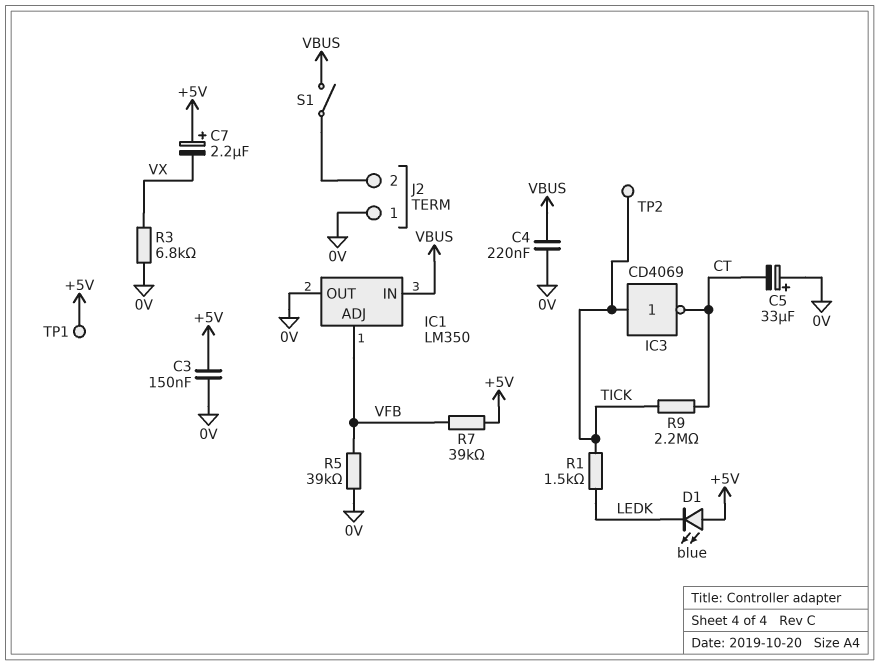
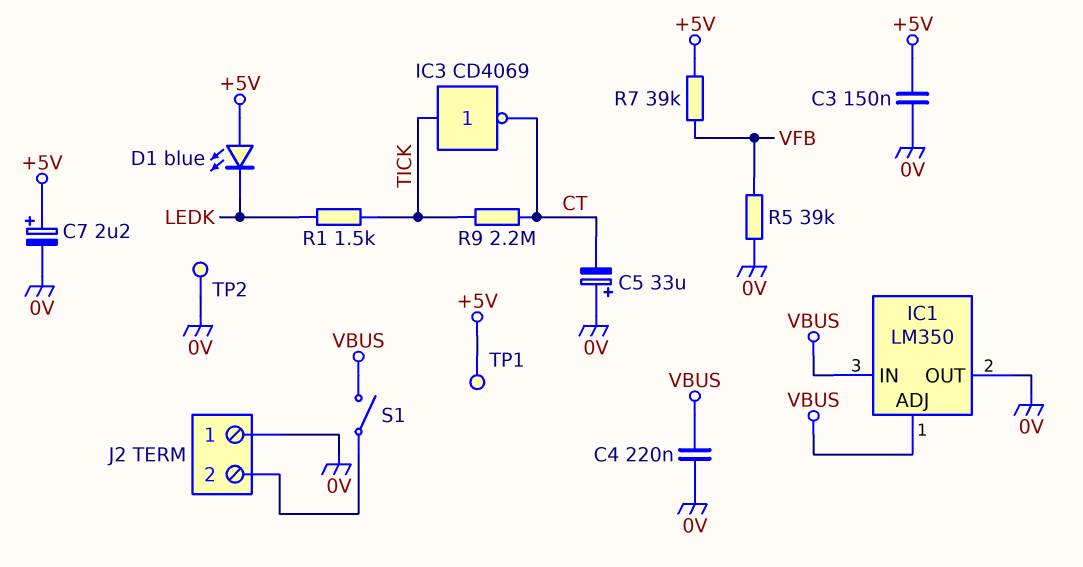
C7: 2.2uF (plus +5V, minus VX) -> 2.2uF (plus +5V, minus 0V)
IC1 pin ADJ: VFB -> VBUS
R3: 6.8k (0V, VX) -> none
TP2: test point (TICK) -> test point (0V)

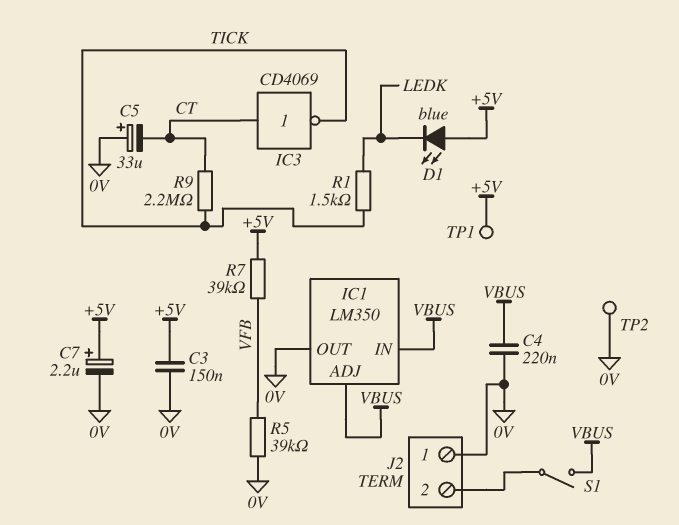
IC3: NOT CD4069 (in TICK, out CT) -> NOT CD4069 (in CT, out TICK)

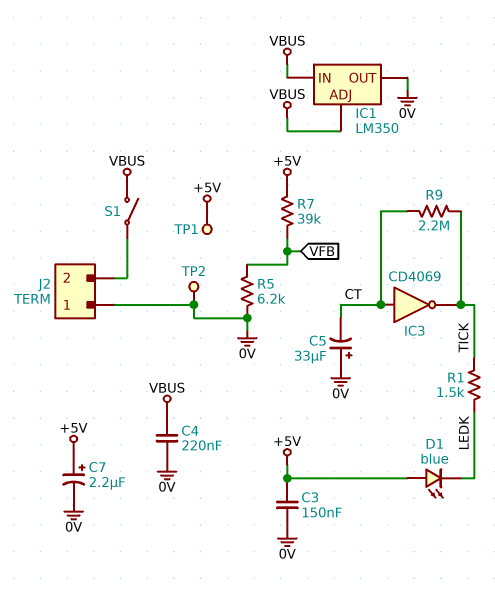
R5: 39k (0V, VFB) -> 6.2k (0V, VFB)

